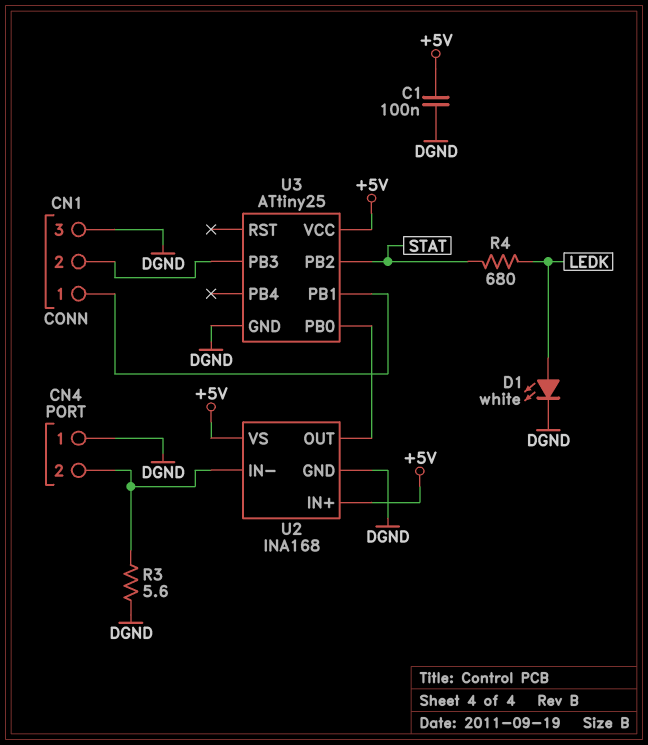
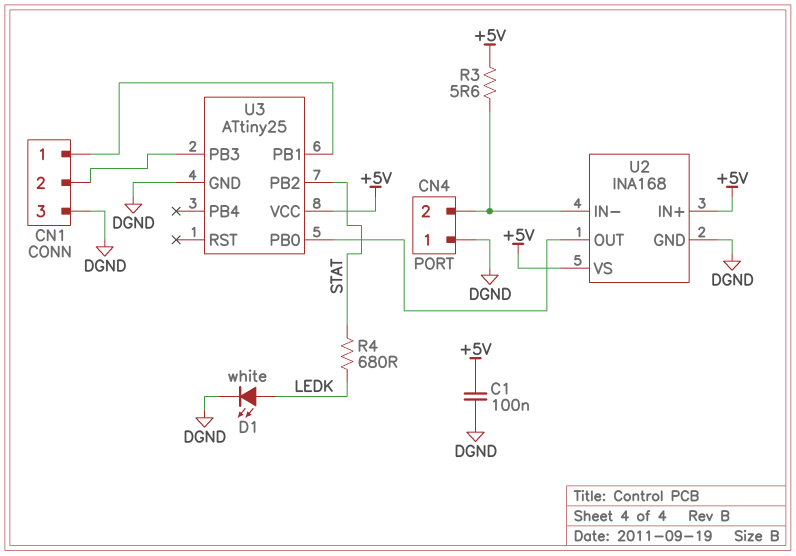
R3: 5.6 (CN4/2, DGND) -> 5.6 (+5V, CN4/2)

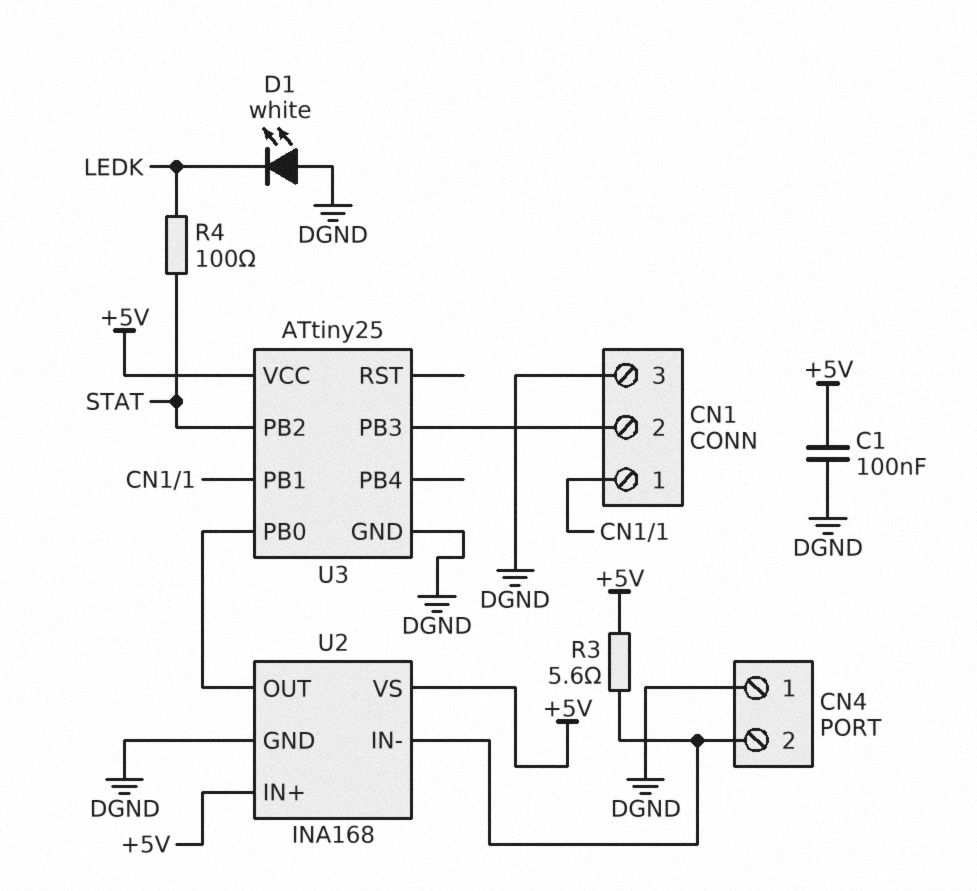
D1: LED white (A LEDK, K DGND) -> LED white (A DGND, K LEDK)
R4: 680 (LEDK, STAT) -> 100 (LEDK, STAT)

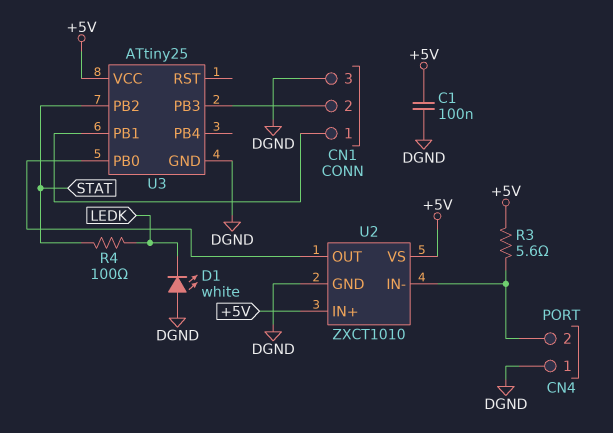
U2: INA168 -> ZXCT1010

